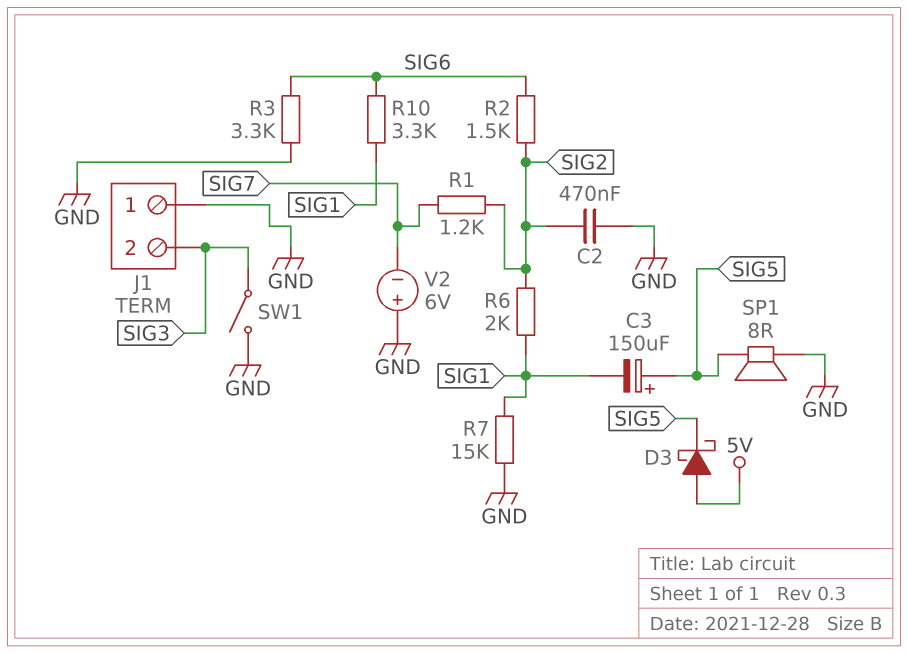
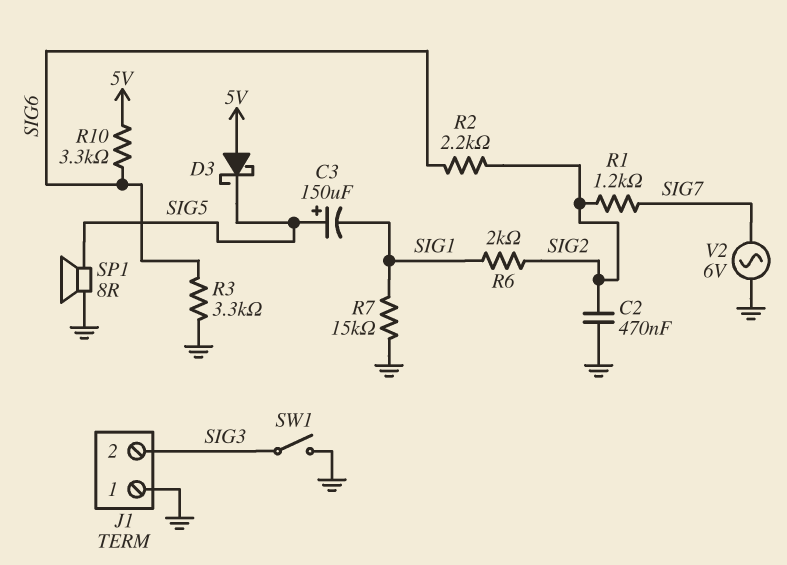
R2: 1.5k (SIG2, SIG6) -> 2.2k (SIG2, SIG6)
R10: 3.3k (SIG1, SIG6) -> 3.3k (5V, SIG6)
V2: 6V (plus GND, minus SIG7) -> AC 6V (GND, SIG7)

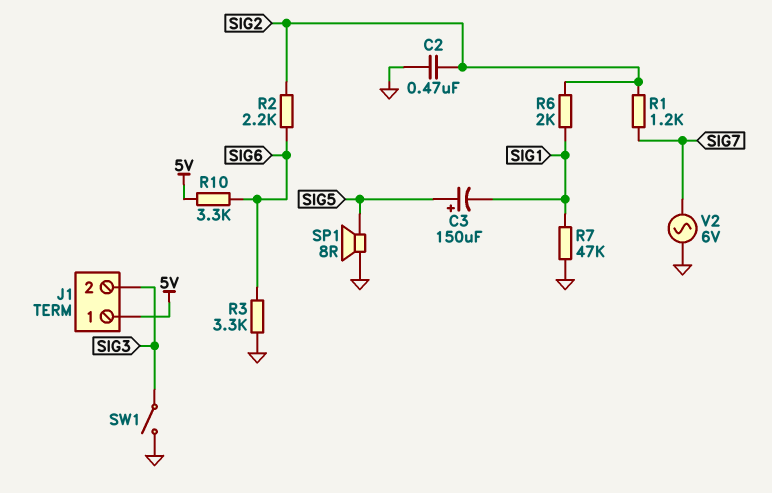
D3: schottky (A 5V, K SIG5) -> none
J1 pin 1: GND -> 5V
R7: 15k (GND, SIG1) -> 47k (GND, SIG1)

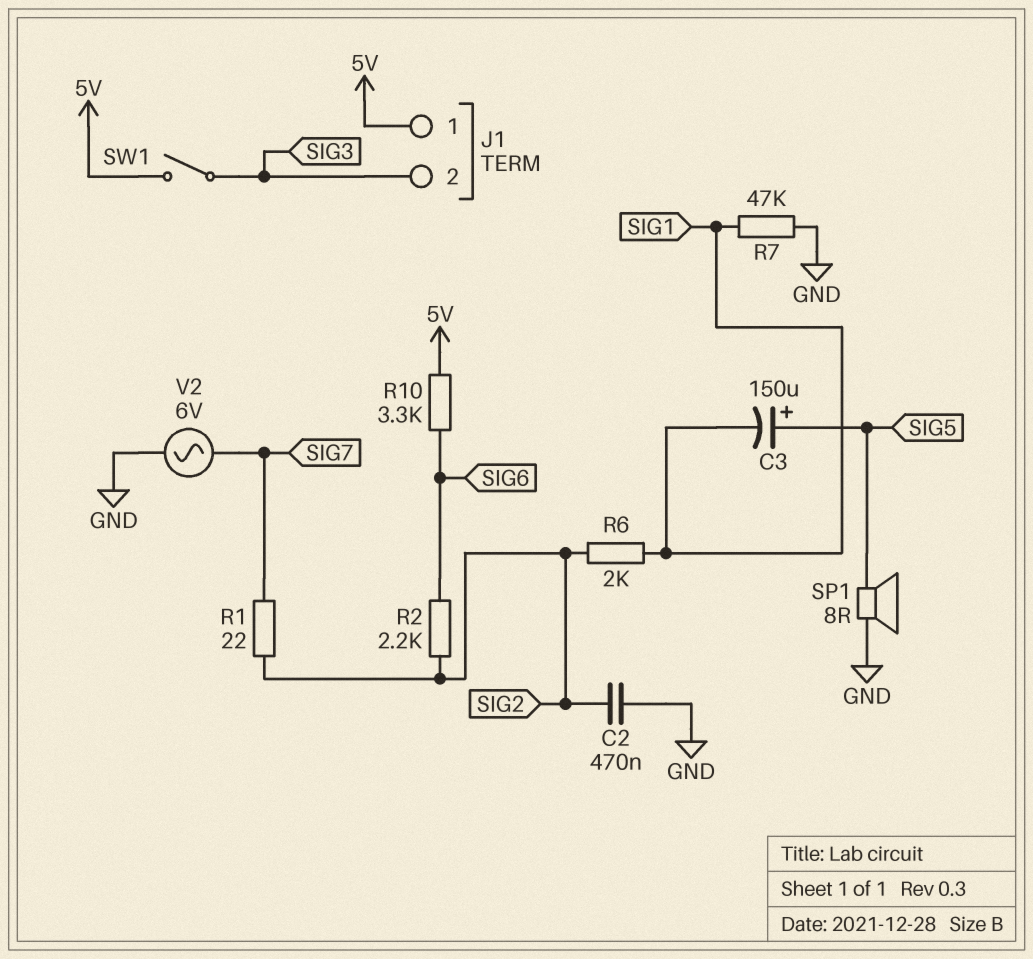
R1: 1.2k (SIG2, SIG7) -> 22 (SIG2, SIG7)
R3: 3.3k (GND, SIG6) -> none
SW1: switch (GND, SIG3) -> switch (5V, SIG3)

